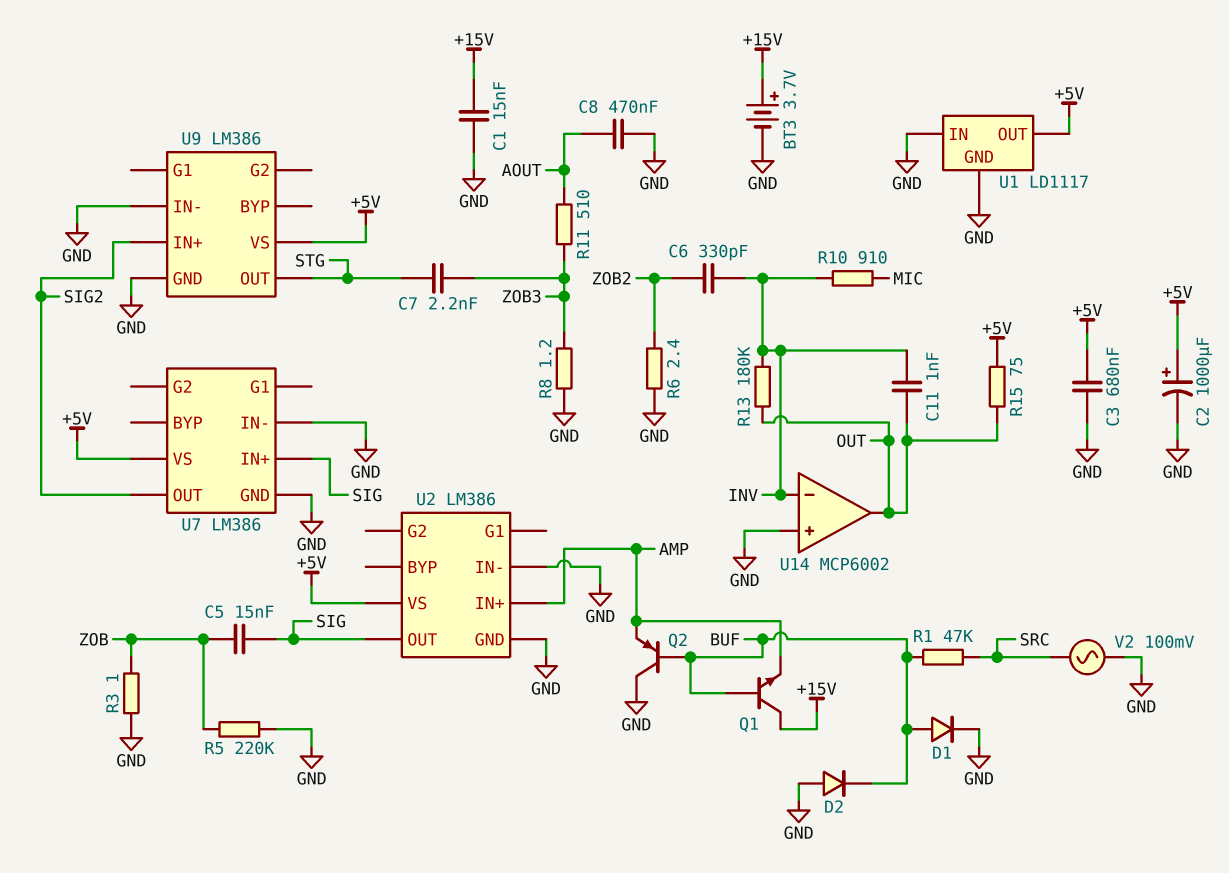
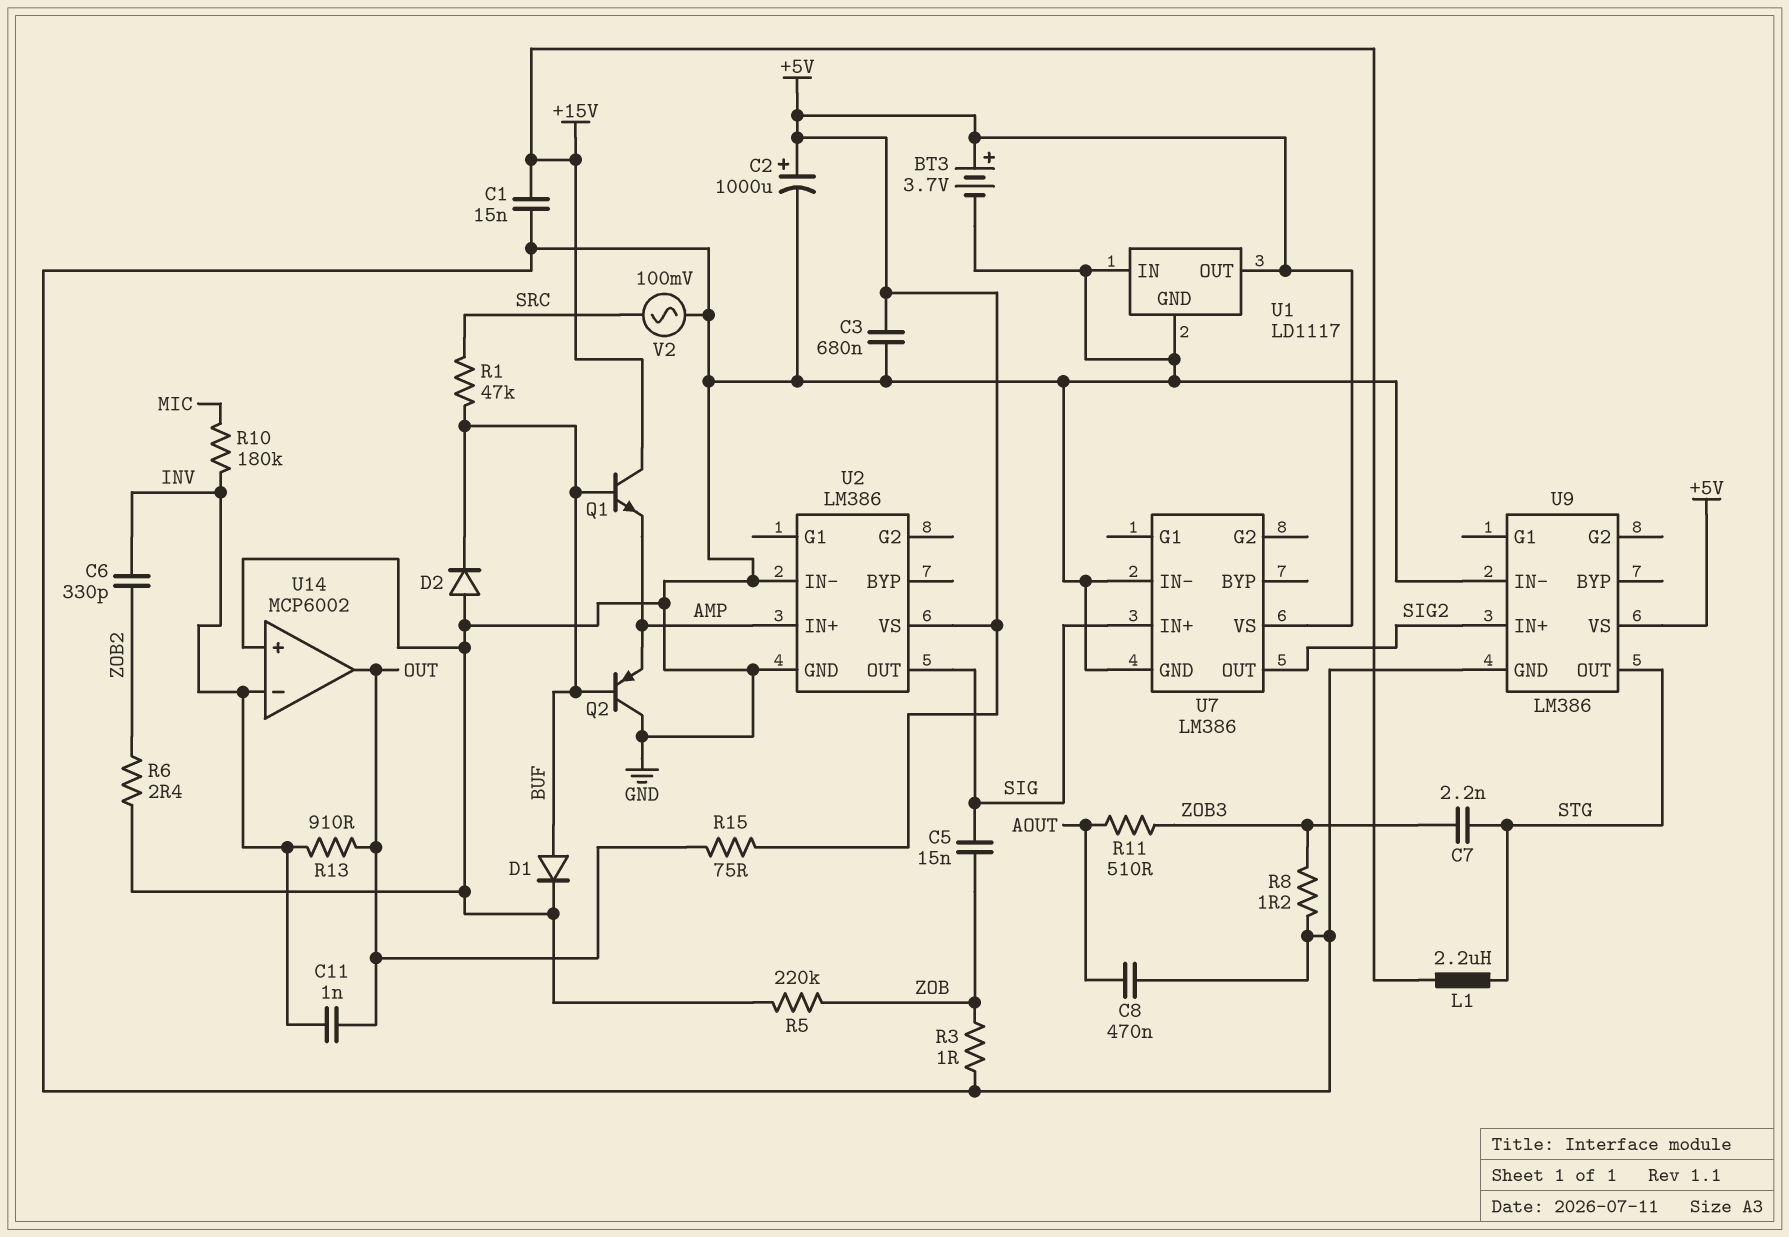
BT3: 3.7V (plus +15V, minus GND) -> 3.7V (plus +5V, minus GND)
L1: none -> 2.2uH (+15V, STG)
R10: 910 (INV, MIC) -> 180k (INV, MIC)
R13: 180k (INV, OUT) -> 910 (INV, OUT)

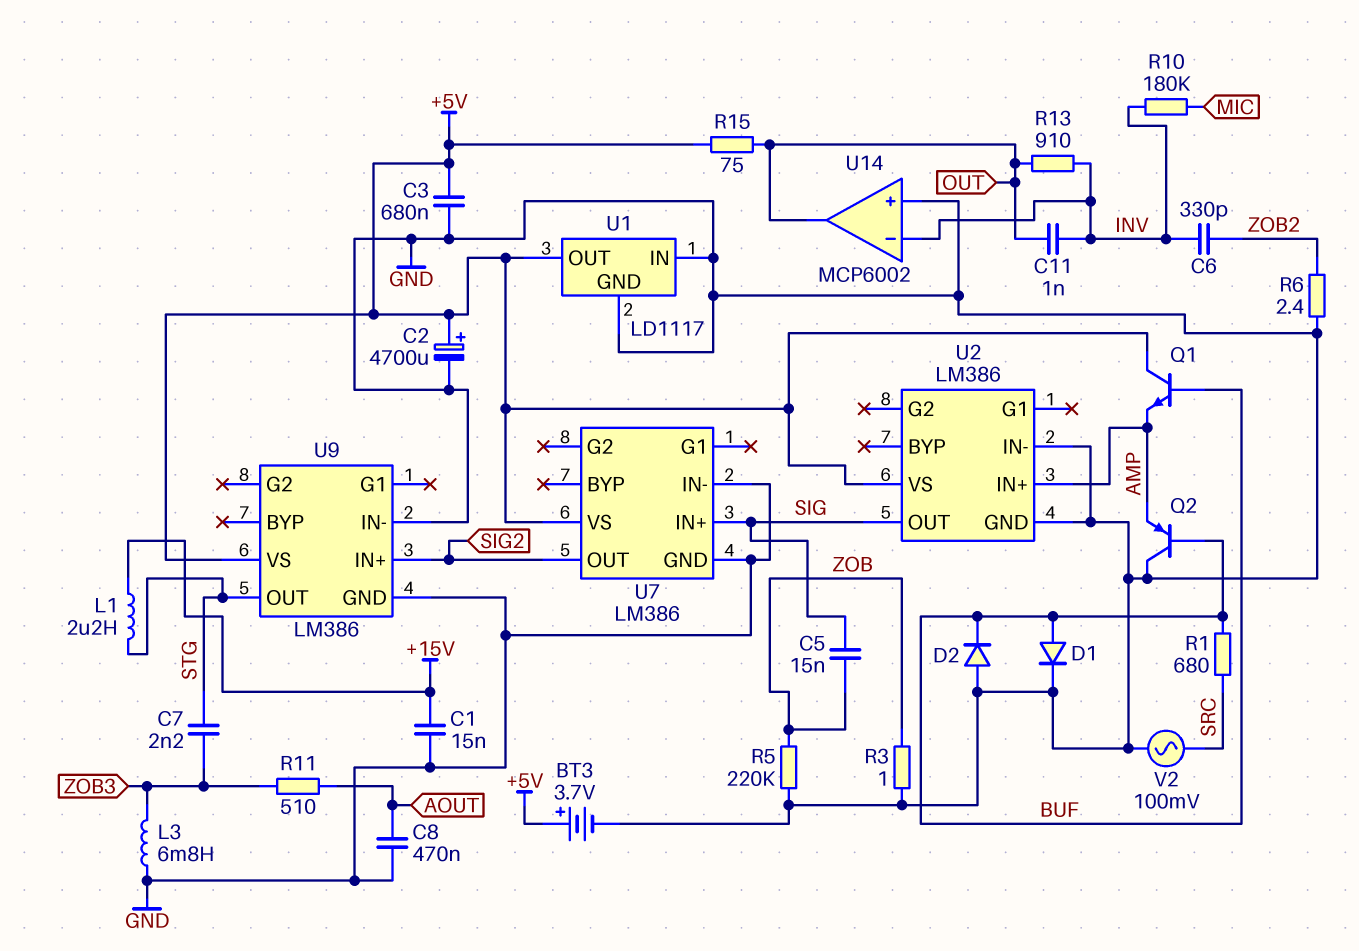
C2: 1000uF (plus +5V, minus GND) -> 4700uF (plus +5V, minus GND)
L3: none -> 6.8mH (GND, ZOB3)
Q1: NPN (B BUF, C +15V, E AMP) -> NPN (B BUF, C +5V, E AMP)
R1: 47k (BUF, SRC) -> 680 (BUF, SRC)
R8: 1.2 (GND, ZOB3) -> none

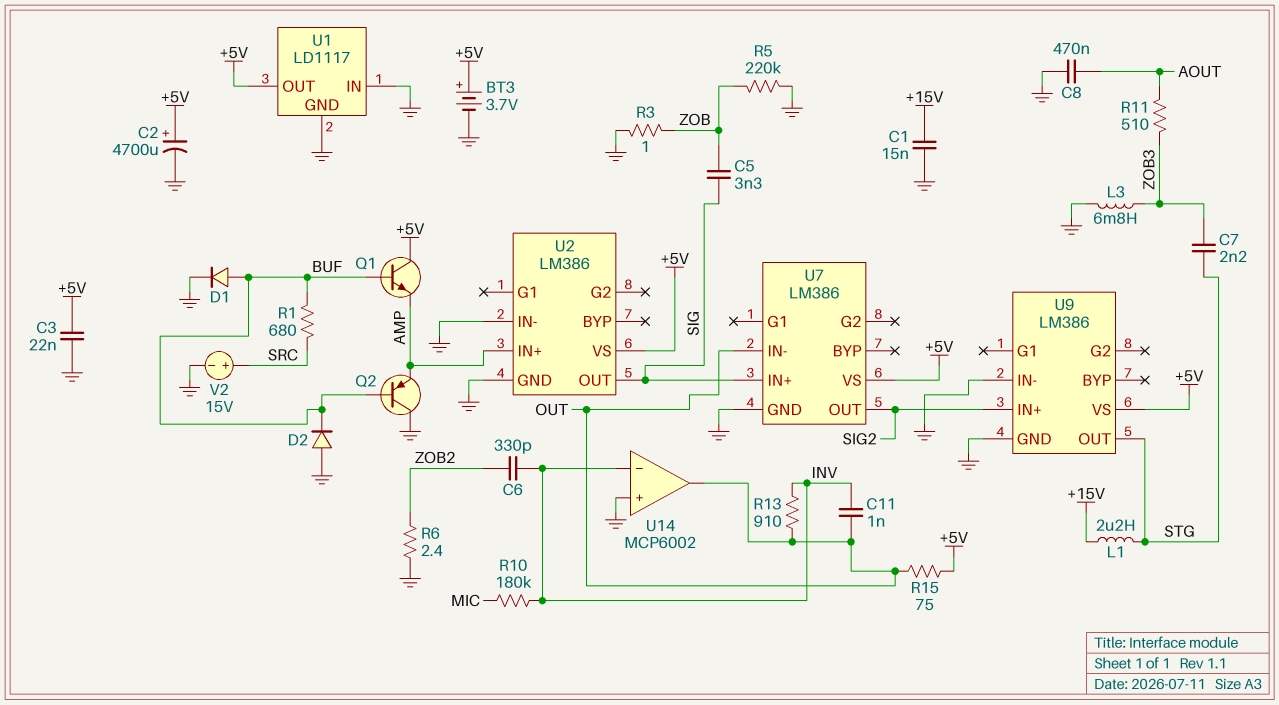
C3: 680nF (+5V, GND) -> 22nF (+5V, GND)
C5: 15nF (SIG, ZOB) -> 3.3nF (SIG, ZOB)
U7 pin IN-: GND -> OUT
V2: AC 100mV (GND, SRC) -> 15V (plus SRC, minus GND)

